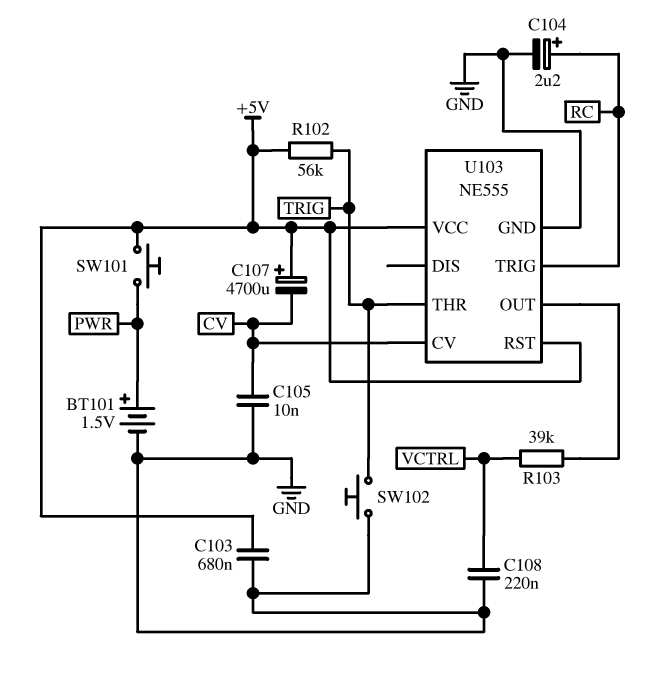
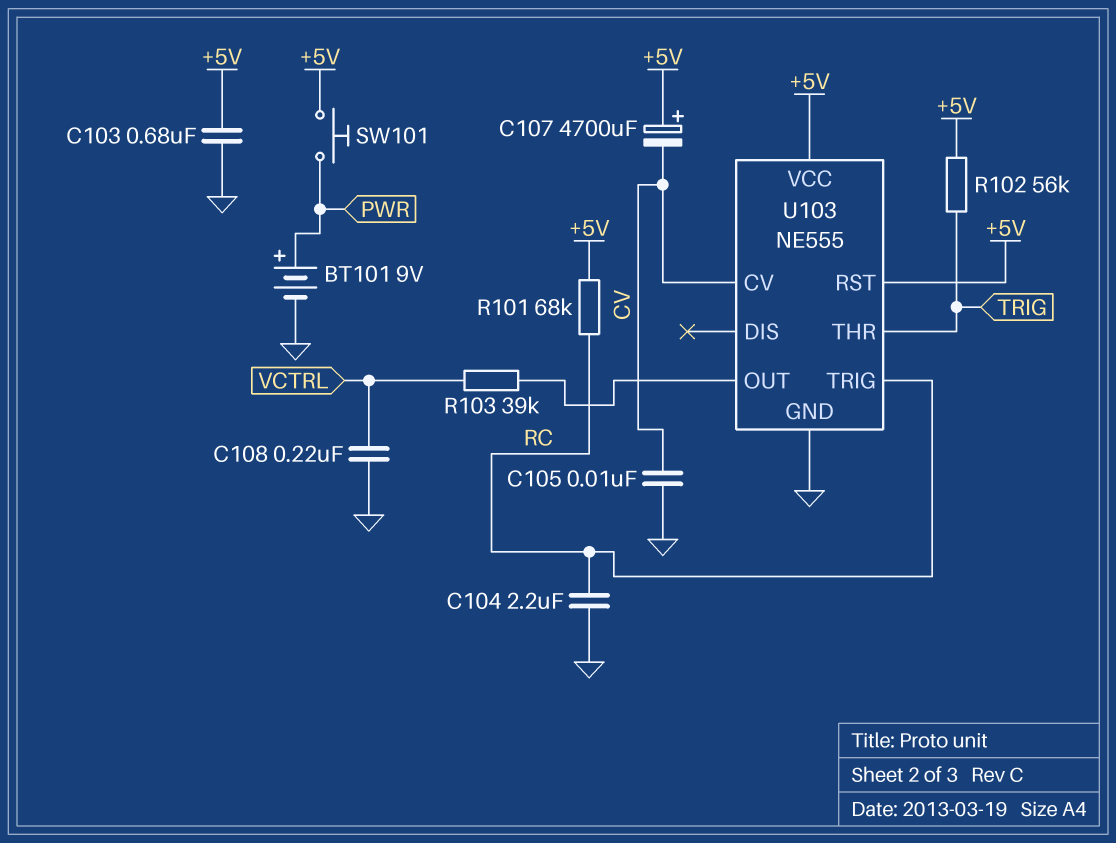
BT101: 1.5V (plus PWR, minus GND) -> 9V (plus PWR, minus GND)
C104: 2.2uF (plus RC, minus GND) -> 2.2uF (GND, RC)
R101: none -> 68k (+5V, RC)
SW102: button (GND, TRIG) -> none

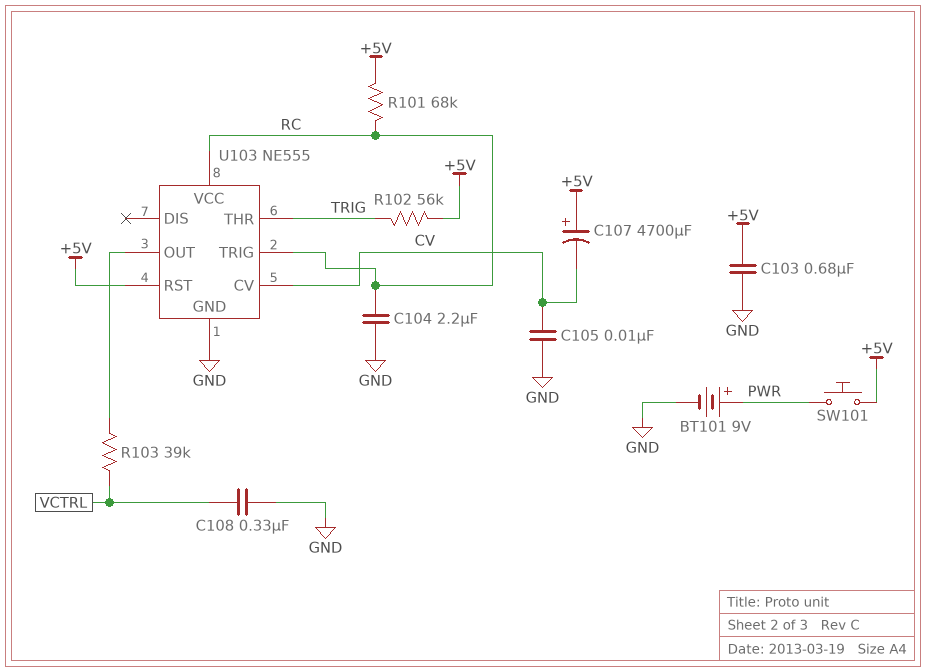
C108: 220nF (GND, VCTRL) -> 330nF (GND, VCTRL)
U103 pin VCC: +5V -> RC

